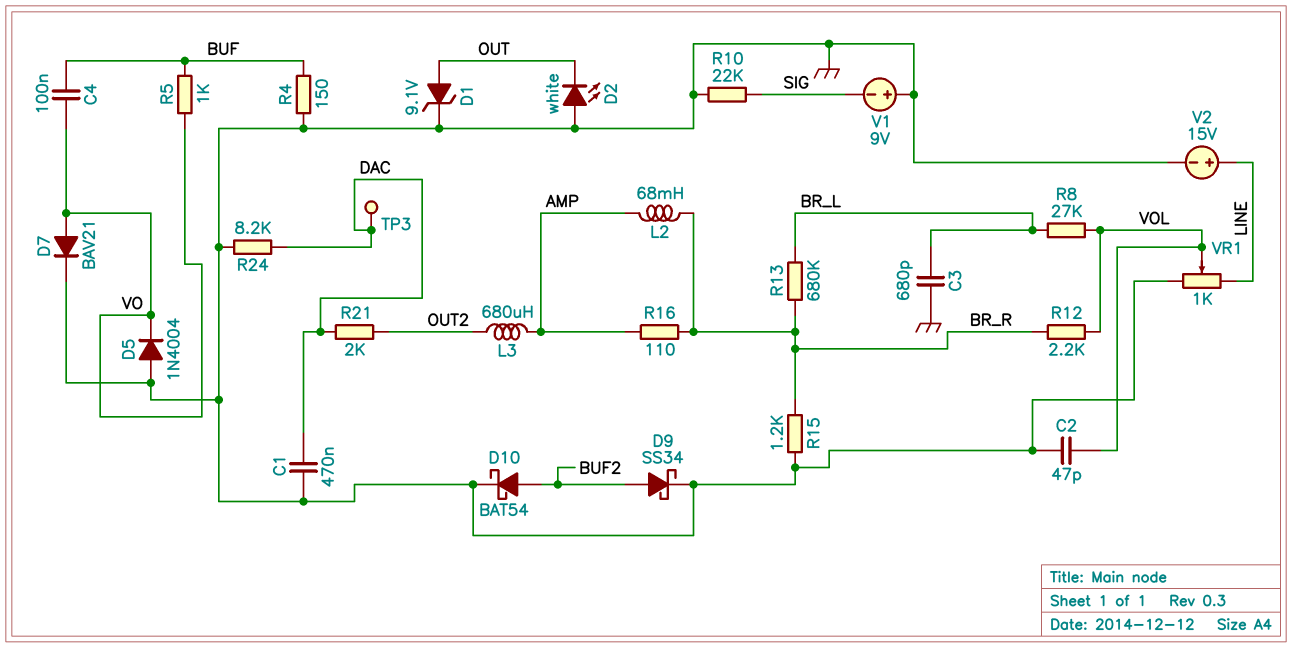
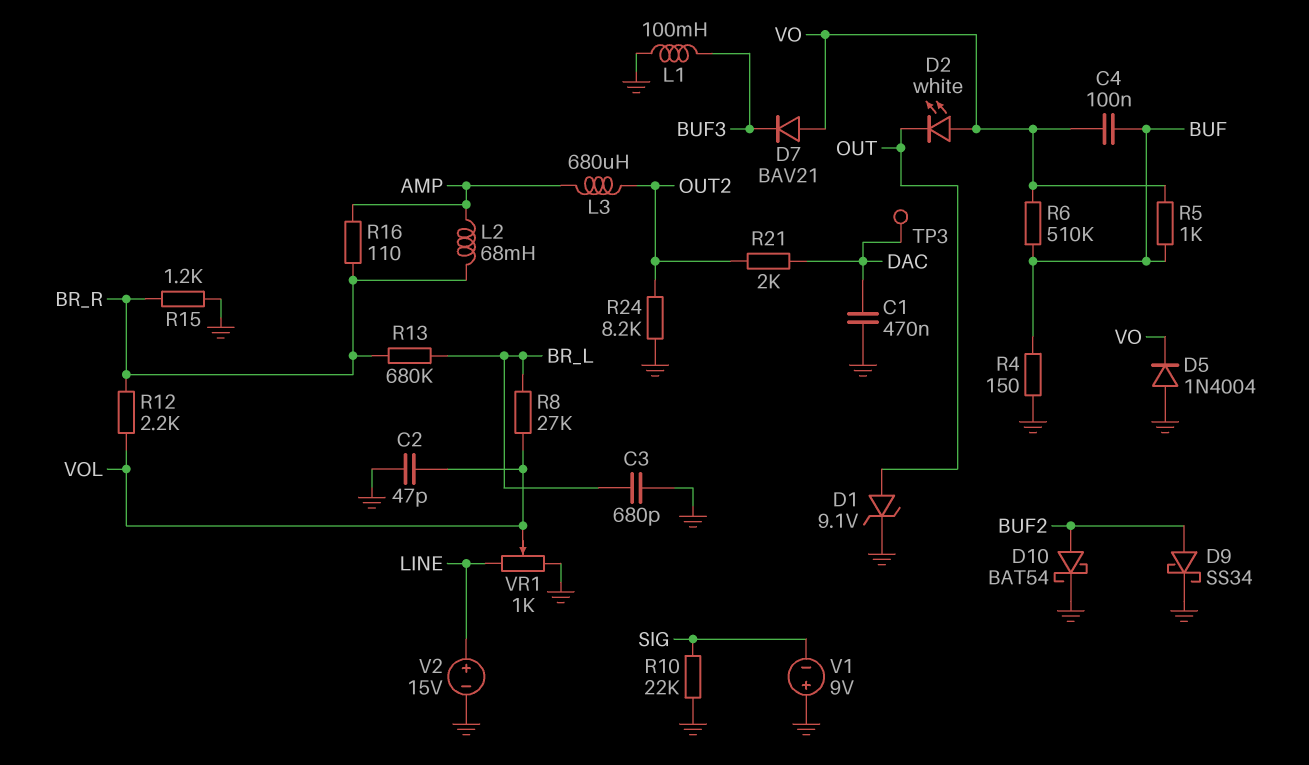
D2: LED white (A GND, K OUT) -> LED white (A VO, K OUT)
D7: diode BAV21 (A VO, K GND) -> diode BAV21 (A VO, K BUF3)
L1: none -> 100mH (BUF3, GND)
R6: none -> 510k (BUF, VO)
R24: 8.2k (DAC, GND) -> 8.2k (GND, OUT2)

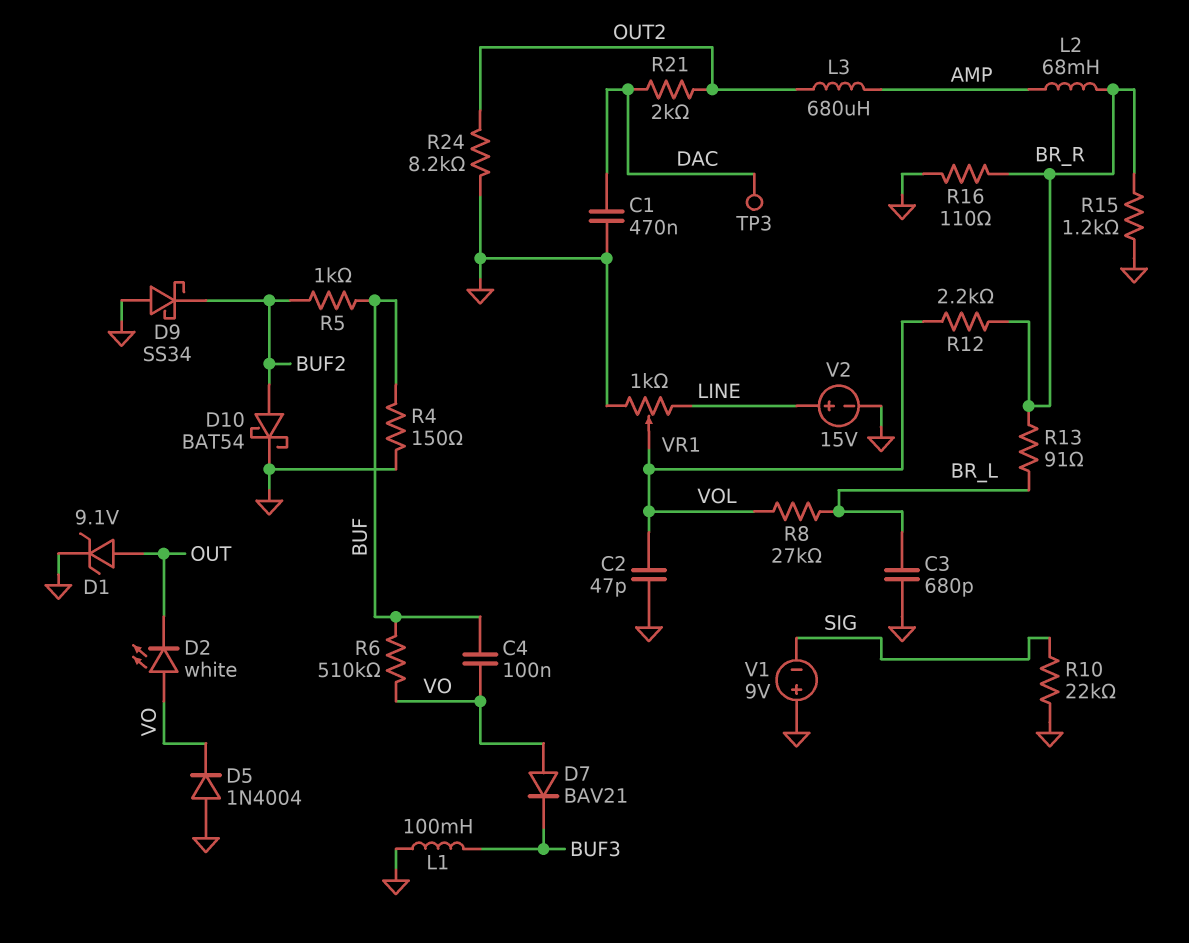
D9: schottky SS34 (A BUF2, K GND) -> schottky SS34 (A GND, K BUF2)
R5: 1k (BUF, VO) -> 1k (BUF, BUF2)
R13: 680k (BR_L, BR_R) -> 91 (BR_L, BR_R)
R16: 110 (AMP, BR_R) -> 110 (BR_R, GND)

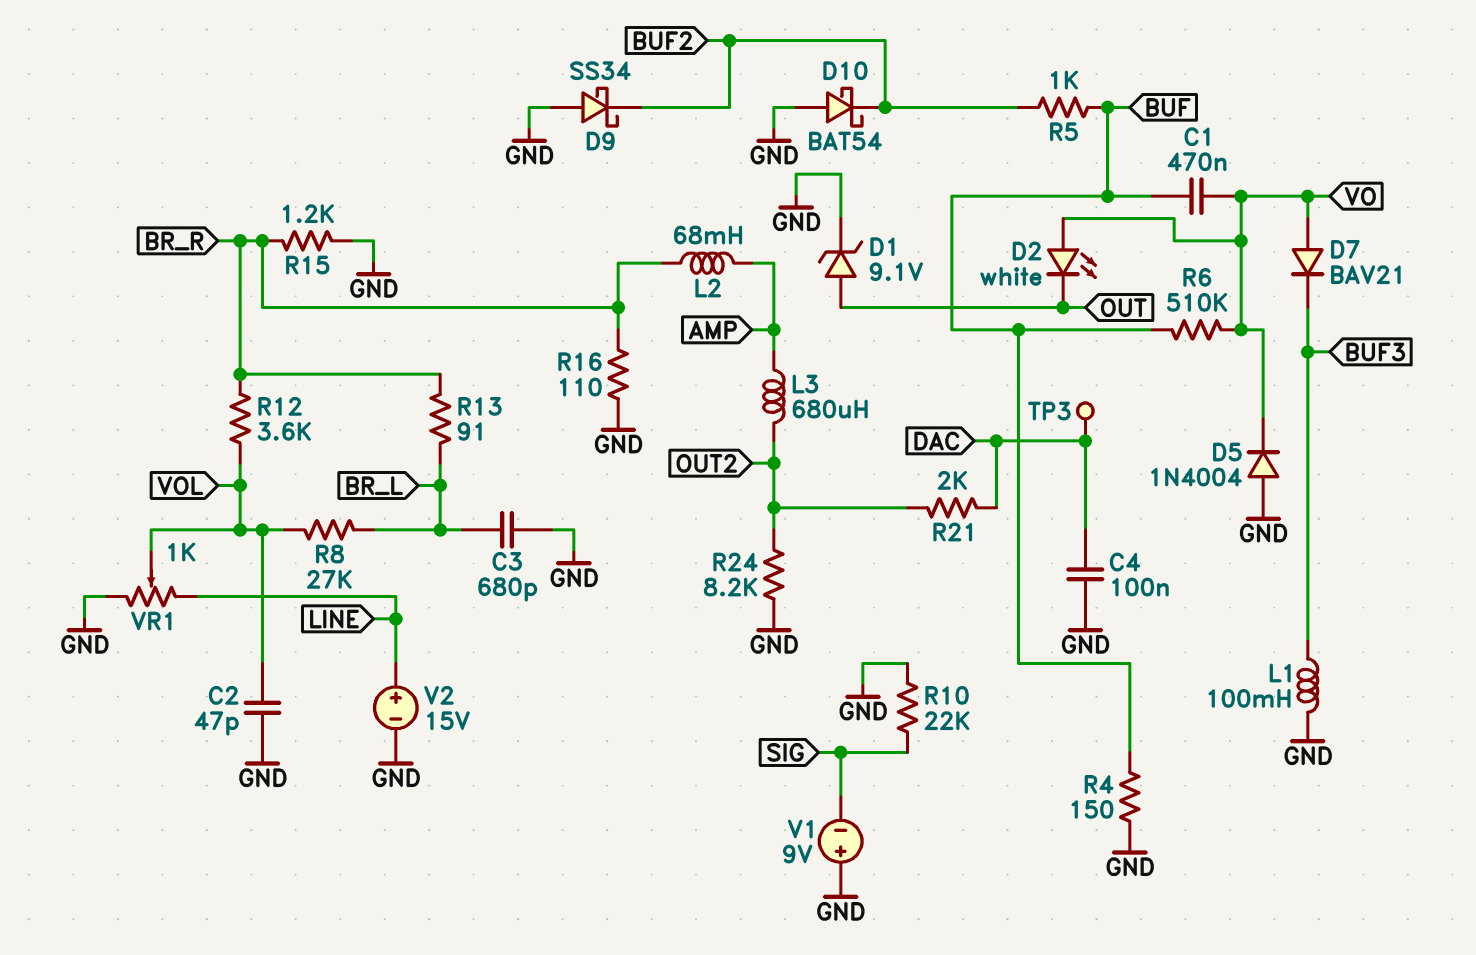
C1: 470nF (DAC, GND) -> 470nF (BUF, VO)
C4: 100nF (BUF, VO) -> 100nF (DAC, GND)
D10: schottky BAT54 (A BUF2, K GND) -> schottky BAT54 (A GND, K BUF2)
R12: 2.2k (BR_R, VOL) -> 3.6k (BR_R, VOL)

